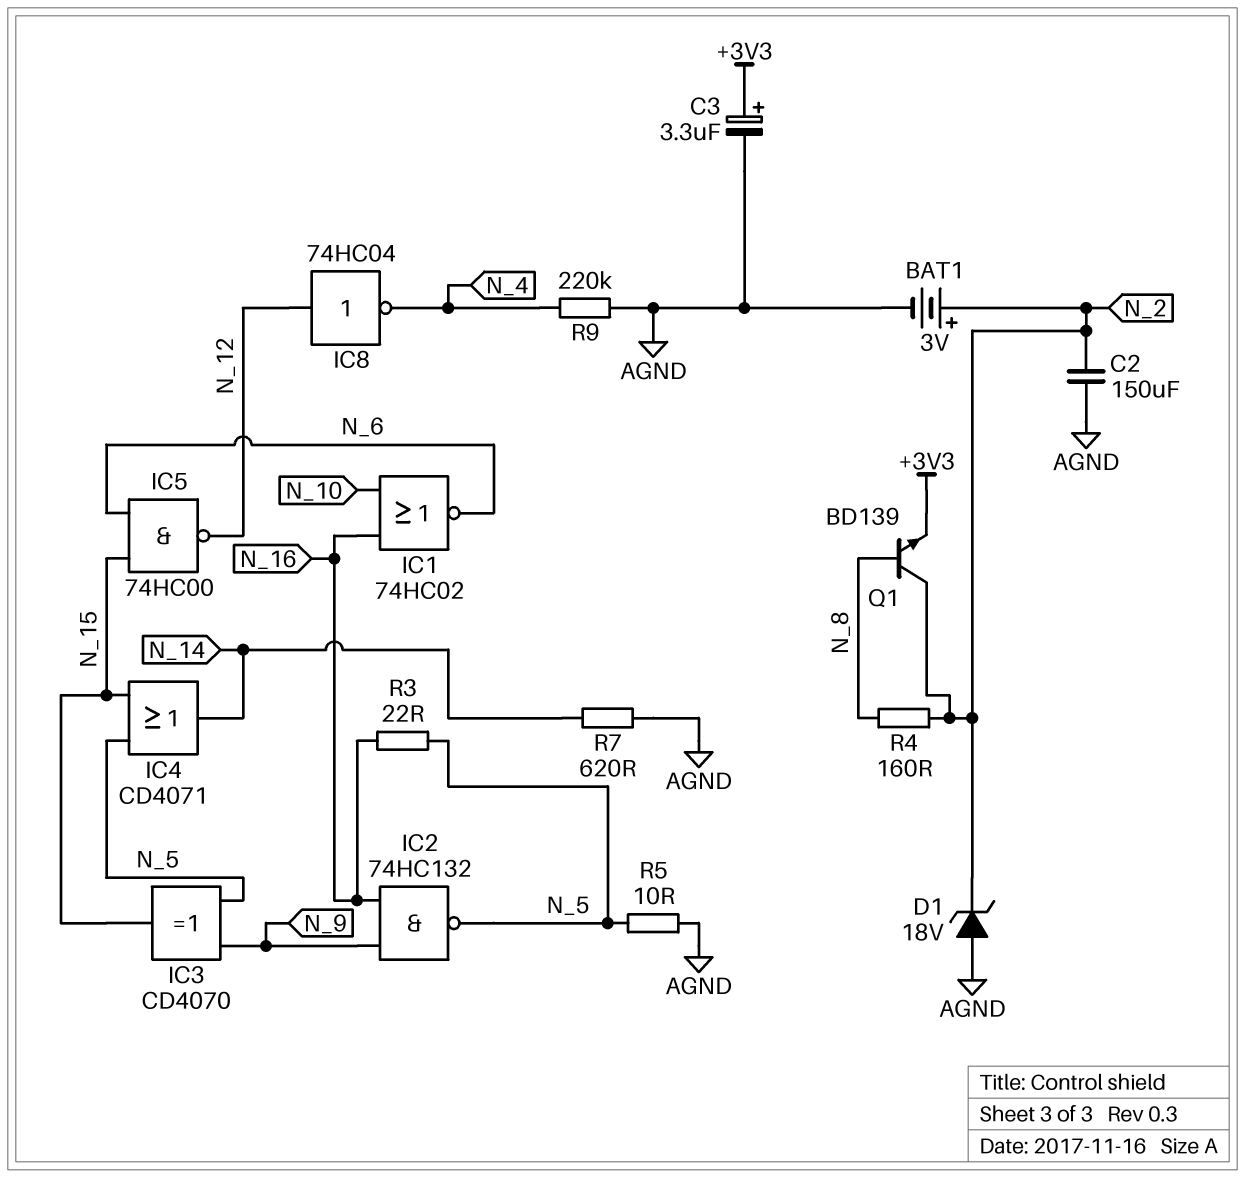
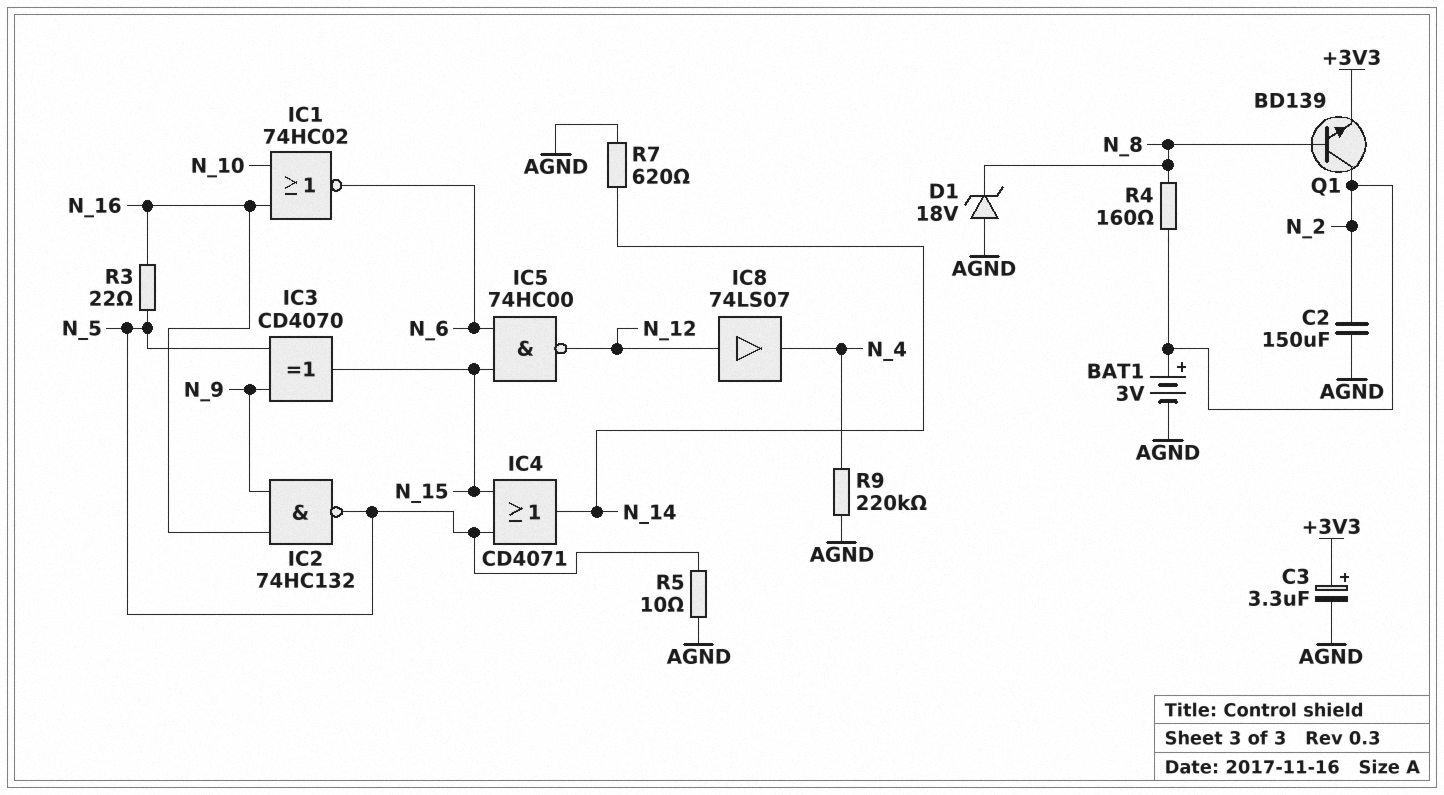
D1: zener 18V (A AGND, K N_2) -> zener 18V (A AGND, K N_8)
IC8: NOT 74HC04 (in N_12, out N_4) -> buffer 74LS07 (in N_12, out N_4)

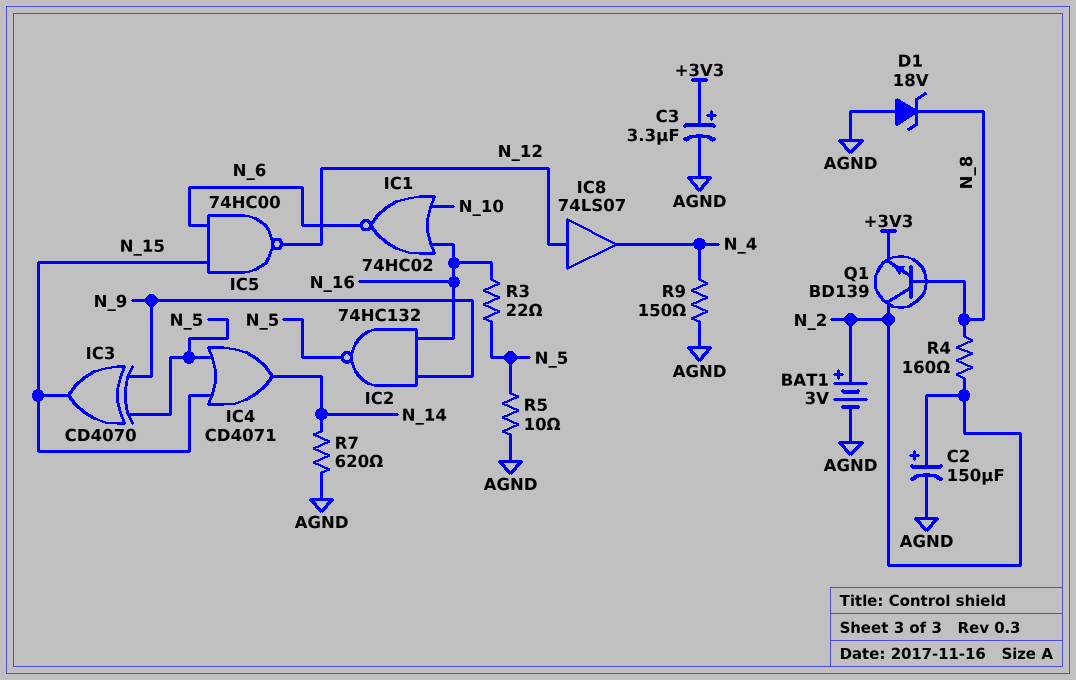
C2: 150uF (AGND, N_2) -> 150uF (plus N_2, minus AGND)
R9: 220k (AGND, N_4) -> 150 (AGND, N_4)

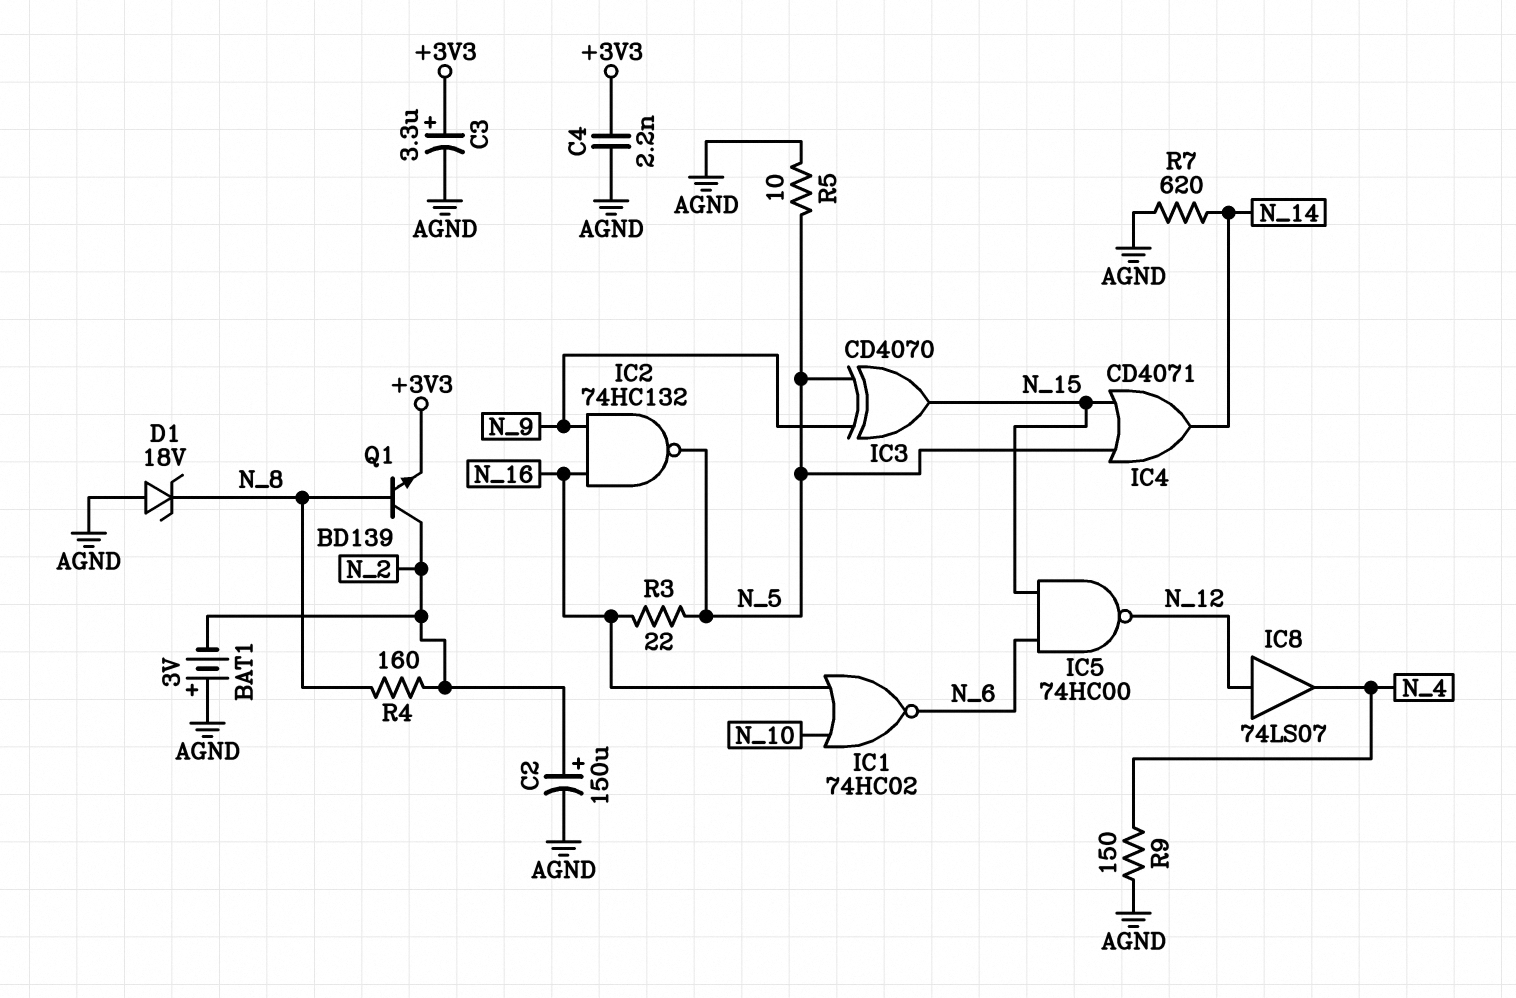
BAT1: 3V (plus N_2, minus AGND) -> 3V (plus AGND, minus N_2)
C4: none -> 2.2nF (+3V3, AGND)

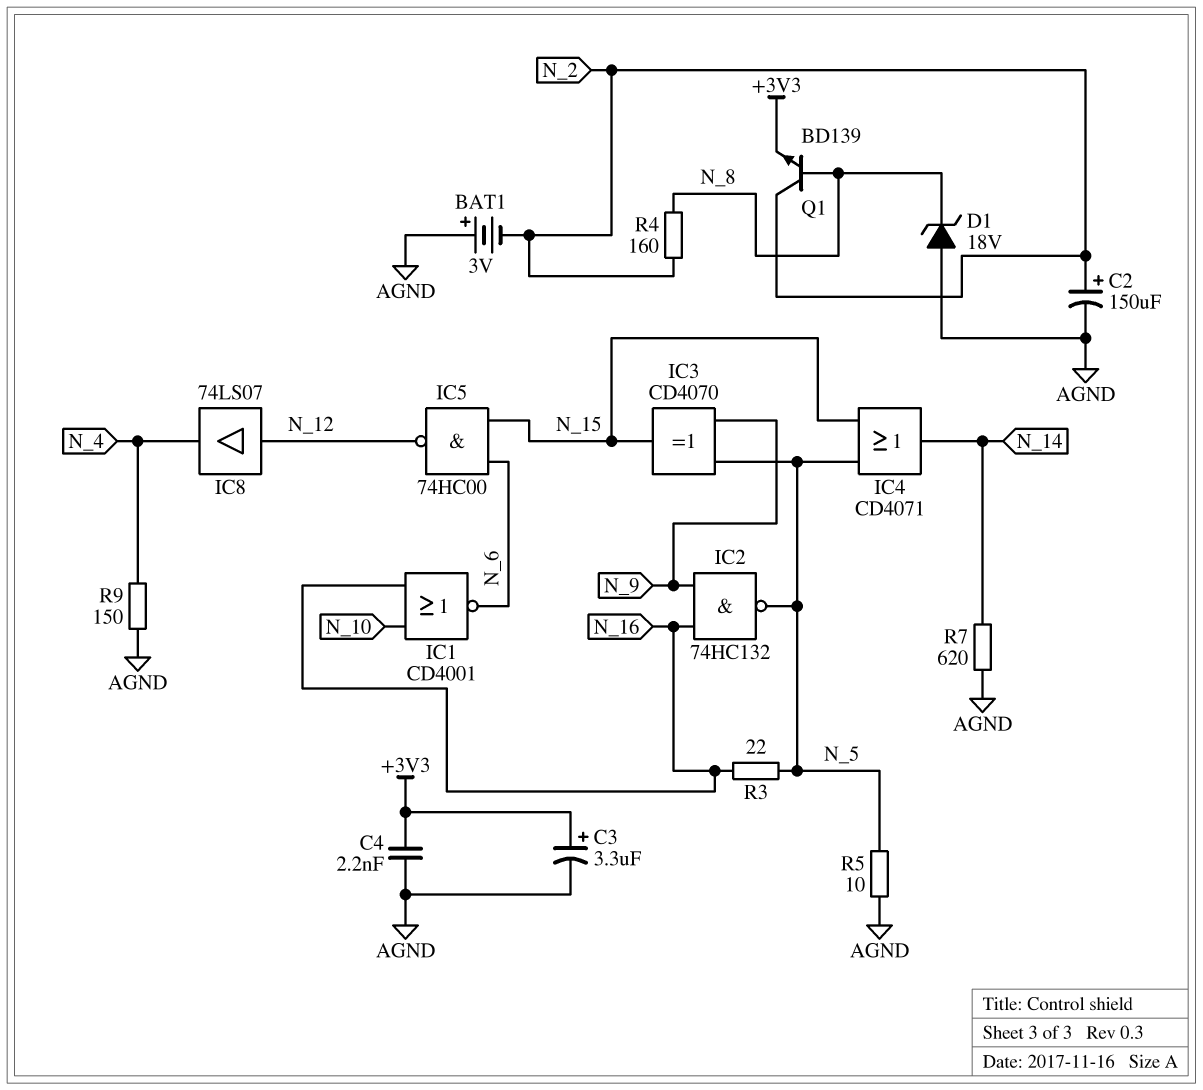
IC1: NOR 74HC02 (in N_10, in N_16, out N_6) -> NOR CD4001 (in N_10, in N_16, out N_6)

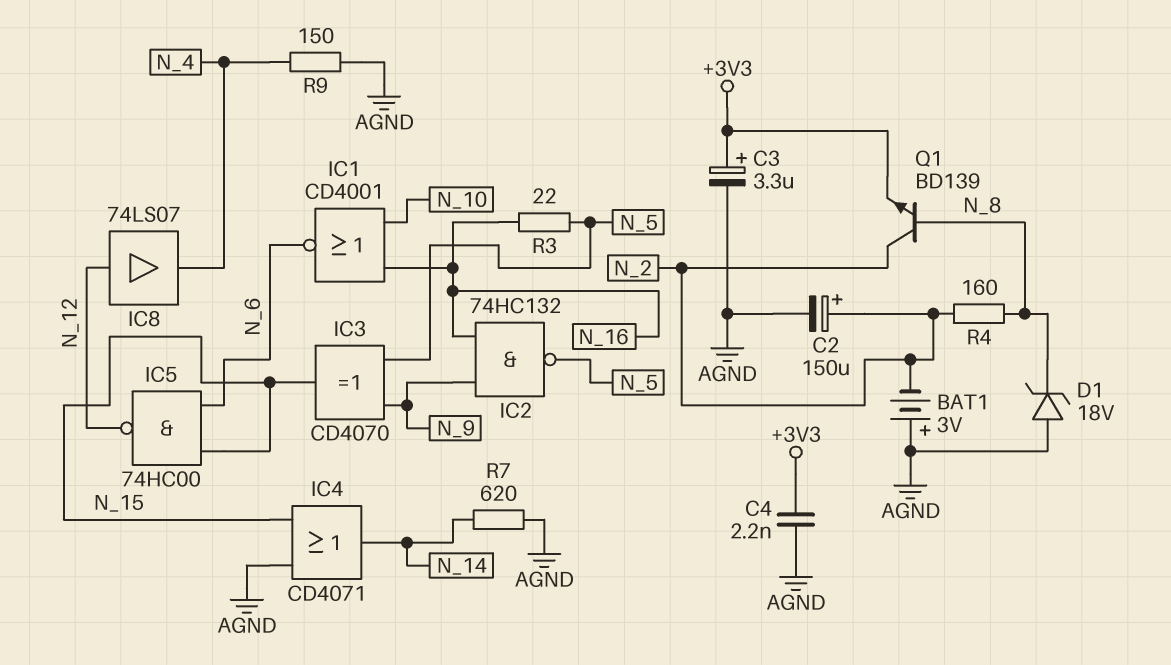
IC4: OR CD4071 (in N_5, in N_15, out N_14) -> OR CD4071 (in AGND, in N_15, out N_14)
R5: 10 (AGND, N_5) -> none

